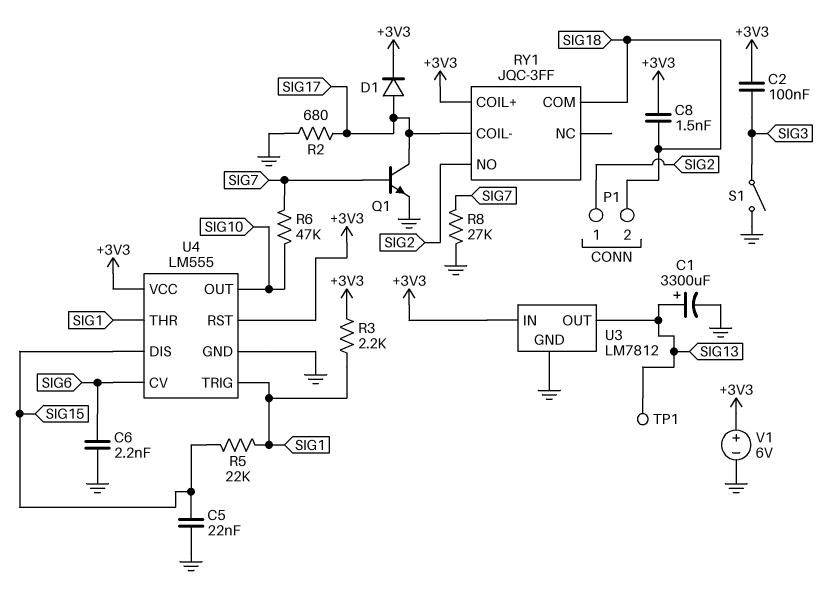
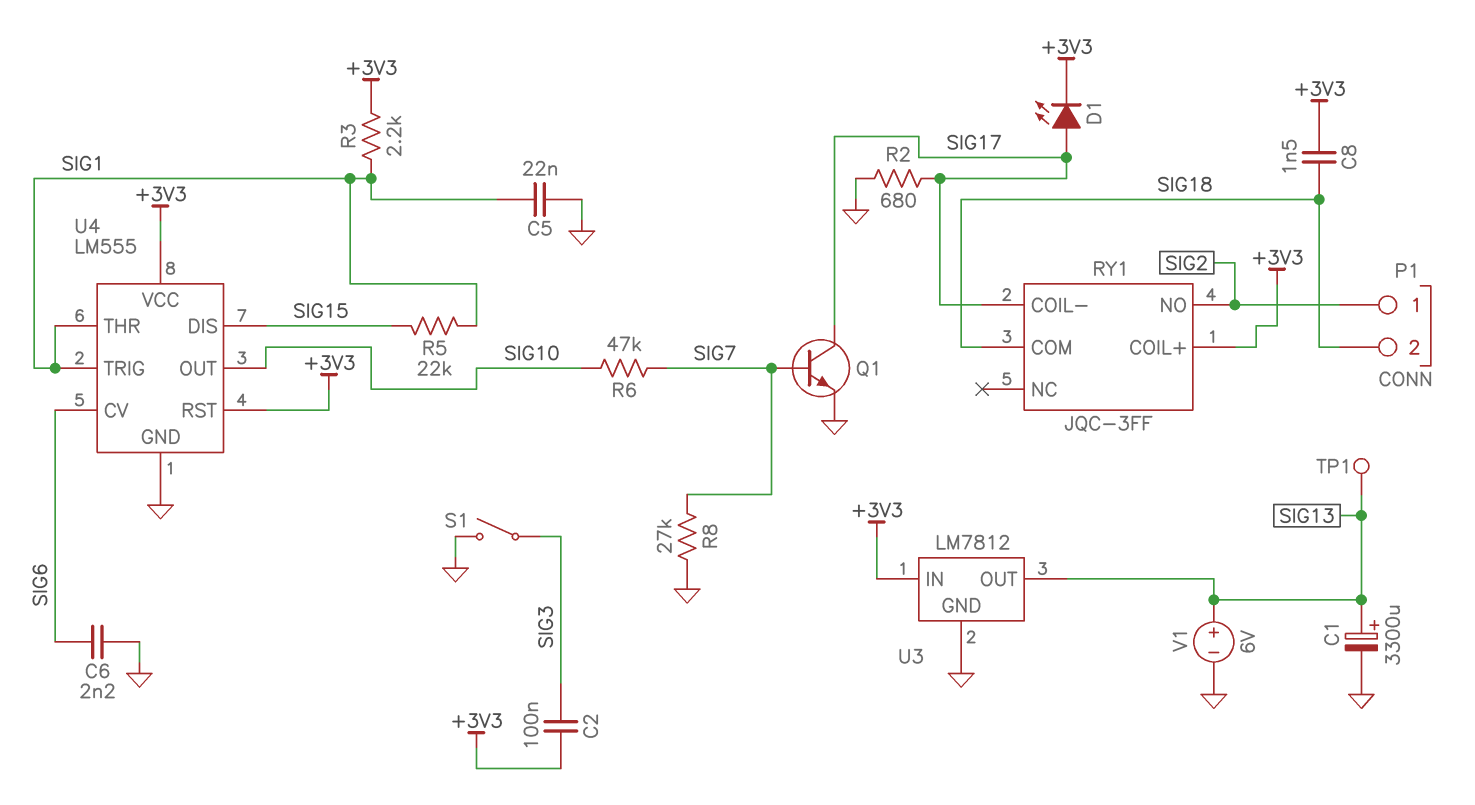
C5: 22nF (GND, SIG15) -> 22nF (GND, SIG1)
D1: diode (A SIG17, K +3V3) -> LED (A SIG17, K +3V3)
V1: 6V (plus +3V3, minus GND) -> 6V (plus SIG13, minus GND)

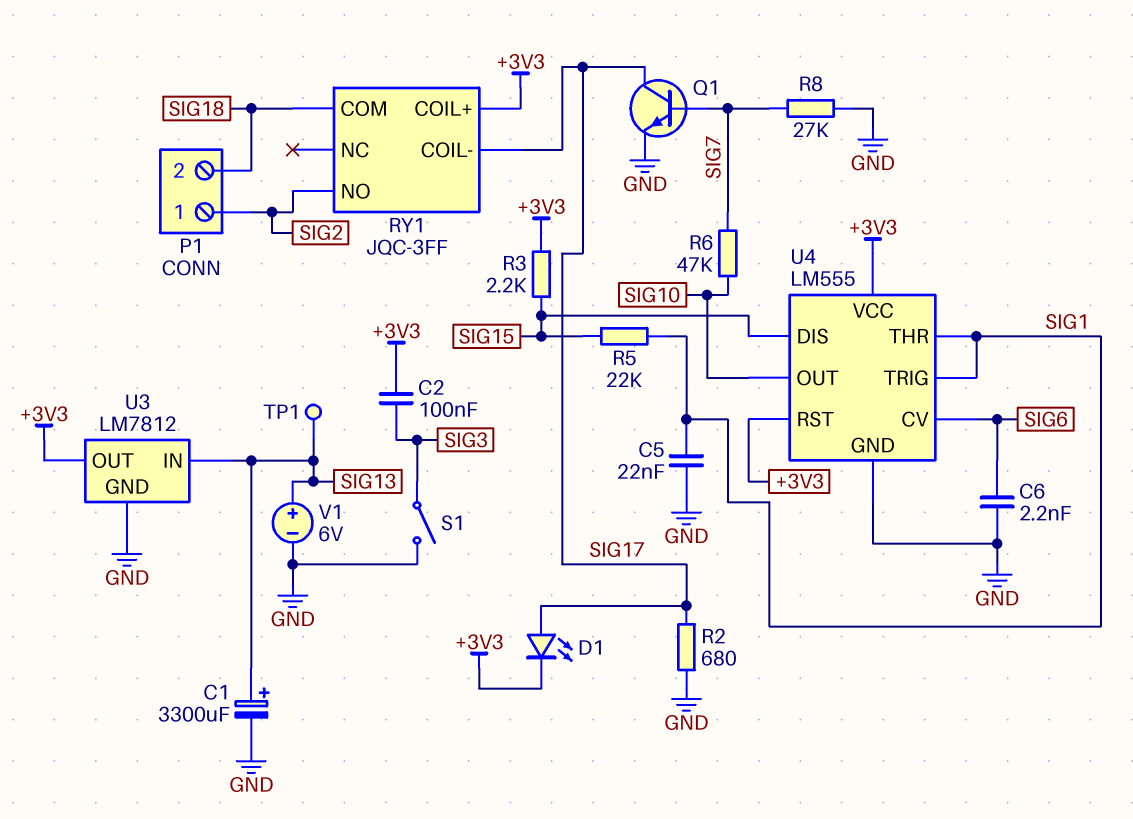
C8: 1.5nF (+3V3, SIG18) -> none
R3: 2.2k (+3V3, SIG1) -> 2.2k (+3V3, SIG15)
U3 pin IN: +3V3 -> SIG13
U3 pin OUT: SIG13 -> +3V3

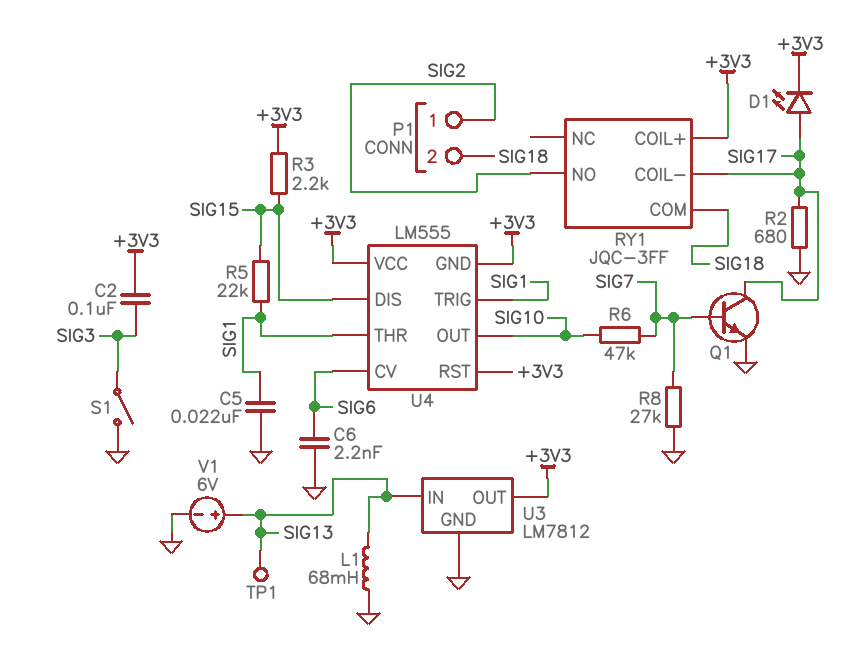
C1: 3300uF (plus SIG13, minus GND) -> none
L1: none -> 68mH (GND, SIG13)
U4 pin GND: GND -> +3V3

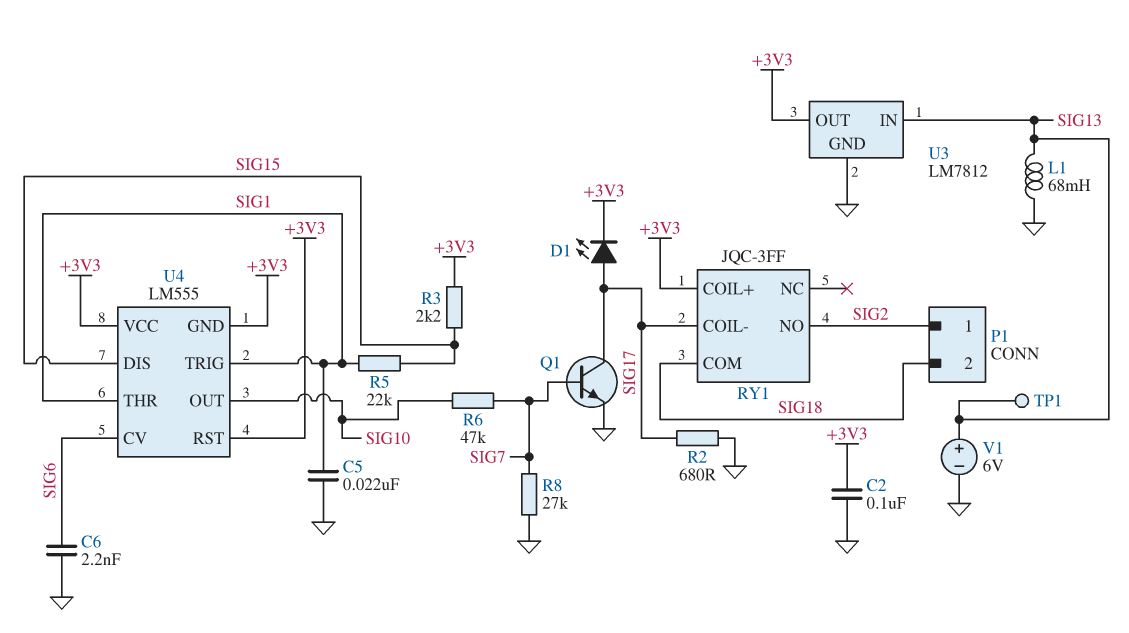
C2: 100nF (+3V3, SIG3) -> 100nF (+3V3, GND)
S1: switch (GND, SIG3) -> none

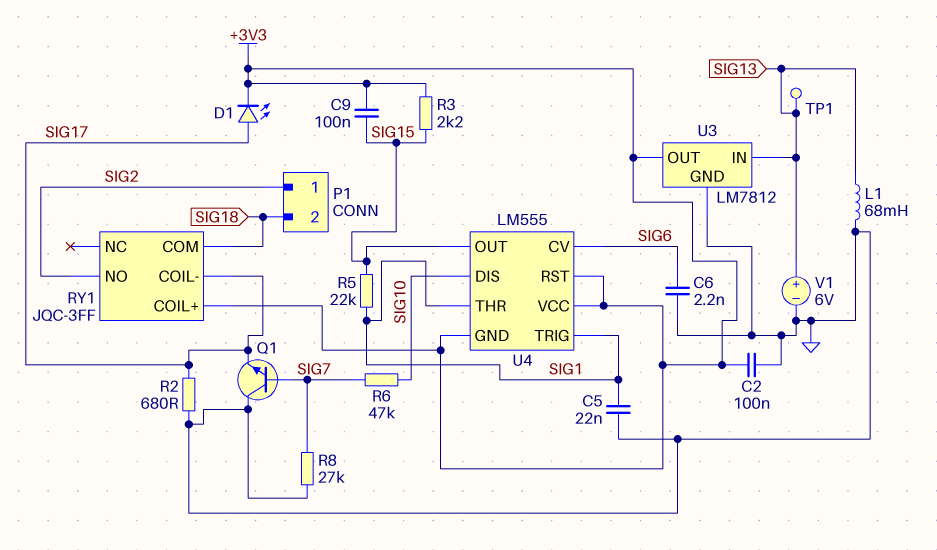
C9: none -> 100nF (+3V3, SIG15)
Q1: NPN (B SIG7, C SIG17, E GND) -> NPN (B SIG7, C GND, E SIG17)
U4 pin DIS: SIG15 -> SIG10
U4 pin OUT: SIG10 -> SIG15

